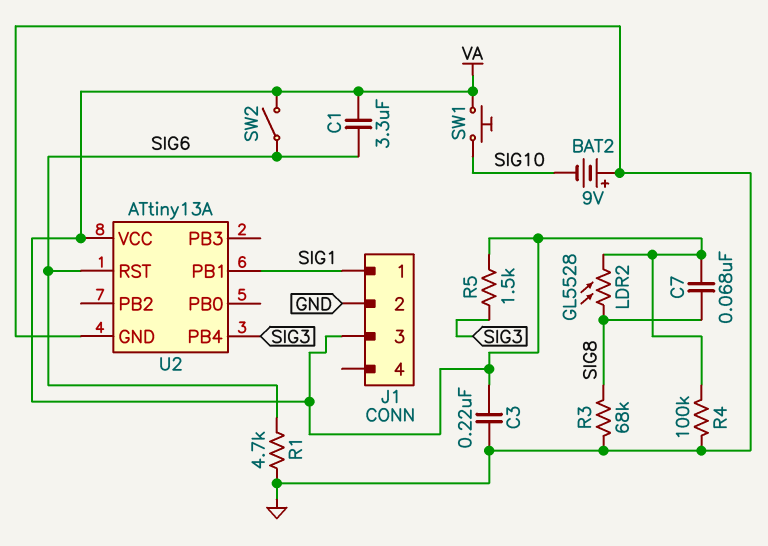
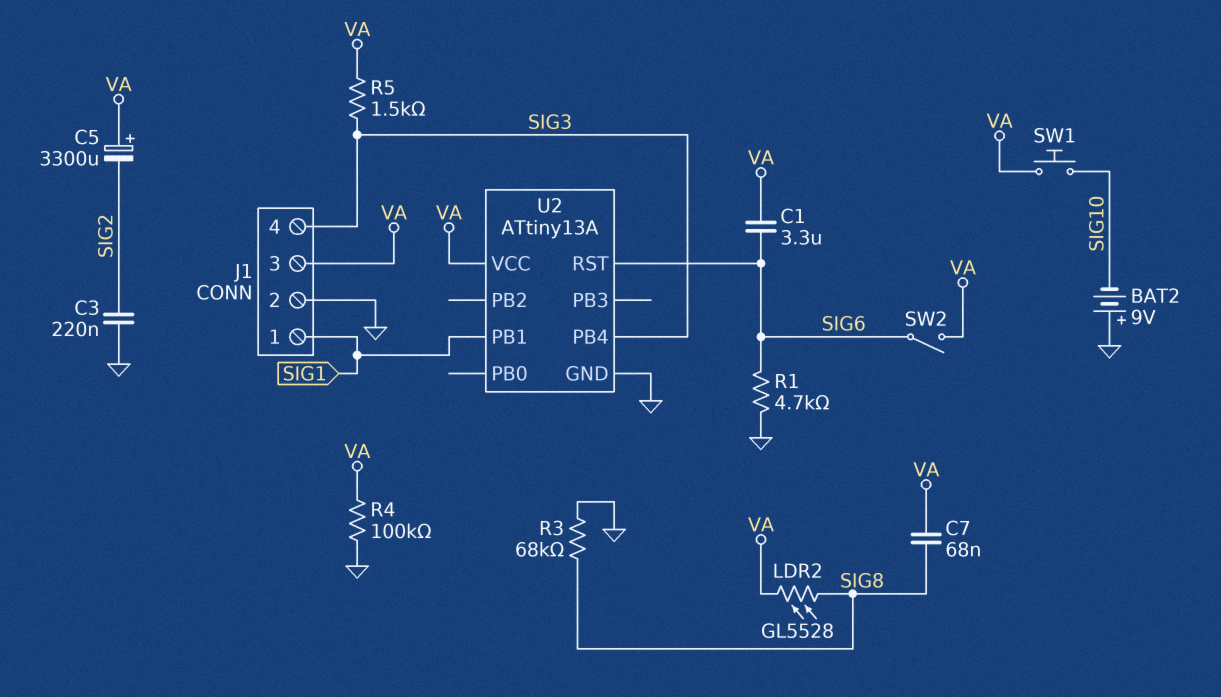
C3: 220nF (GND, VA) -> 220nF (GND, SIG2)
C5: none -> 3300uF (plus VA, minus SIG2)
J1 pin 4: none -> SIG3

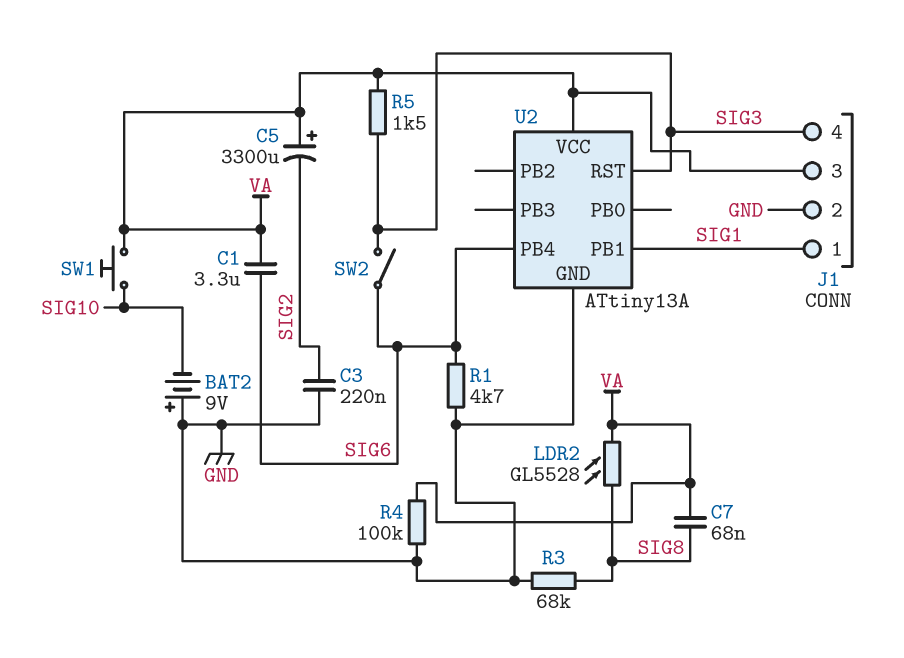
SW2: switch (SIG6, VA) -> switch (SIG3, SIG6)
U2 pin PB4: SIG3 -> SIG6
U2 pin RST: SIG6 -> SIG3

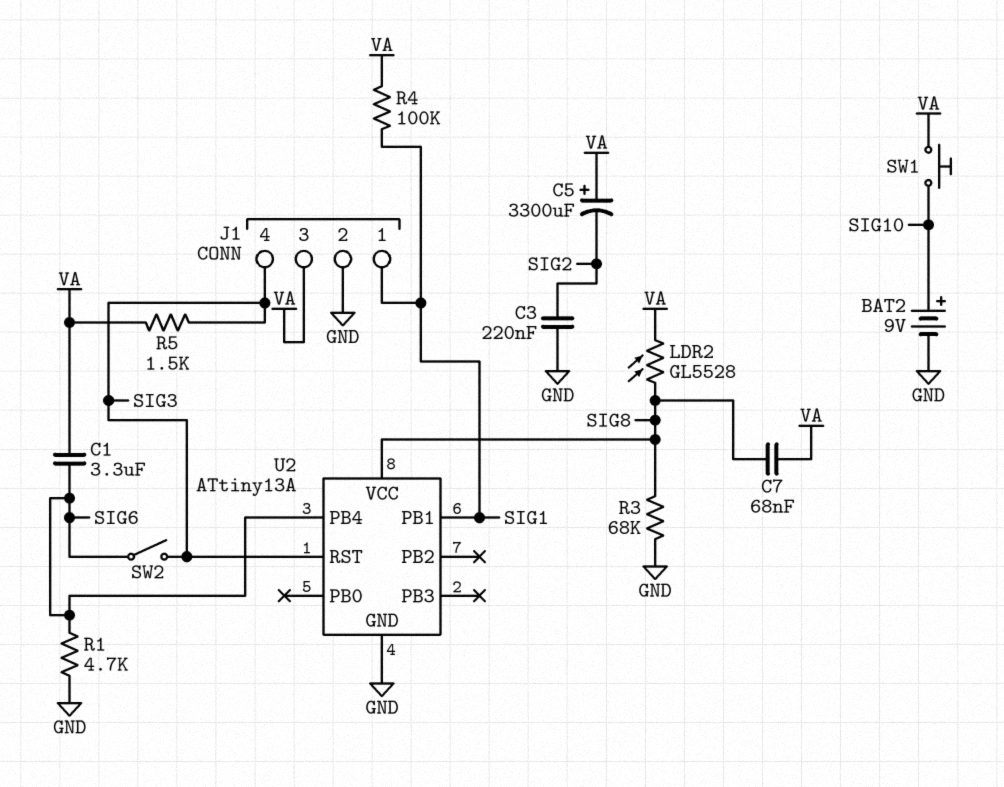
BAT2: 9V (plus GND, minus SIG10) -> 9V (plus SIG10, minus GND)
R4: 100k (GND, VA) -> 100k (SIG1, VA)
U2 pin VCC: VA -> SIG8

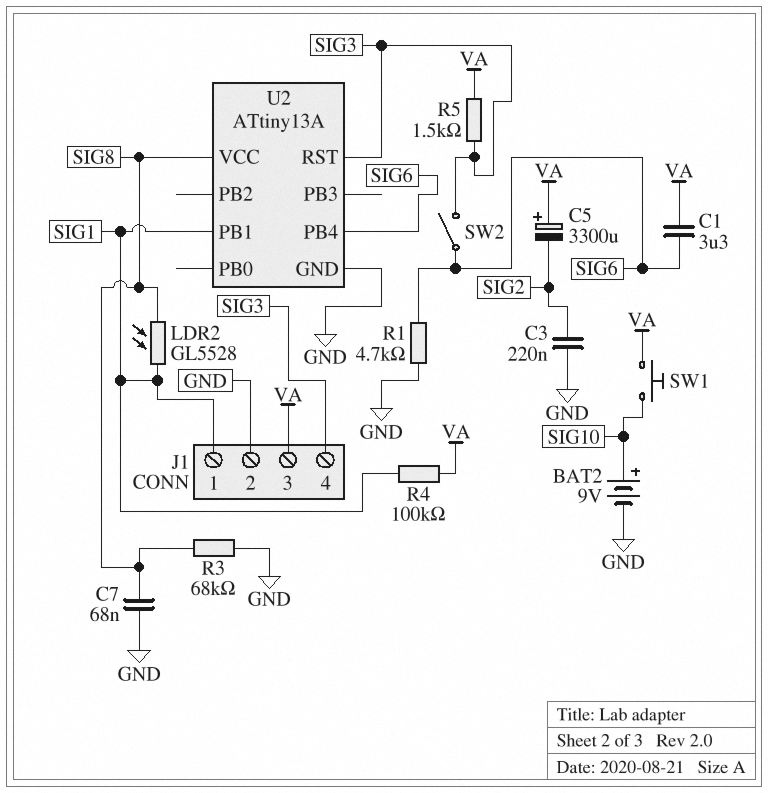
C7: 68nF (SIG8, VA) -> 68nF (GND, SIG8)
LDR2: GL5528 (SIG8, VA) -> GL5528 (SIG1, SIG8)

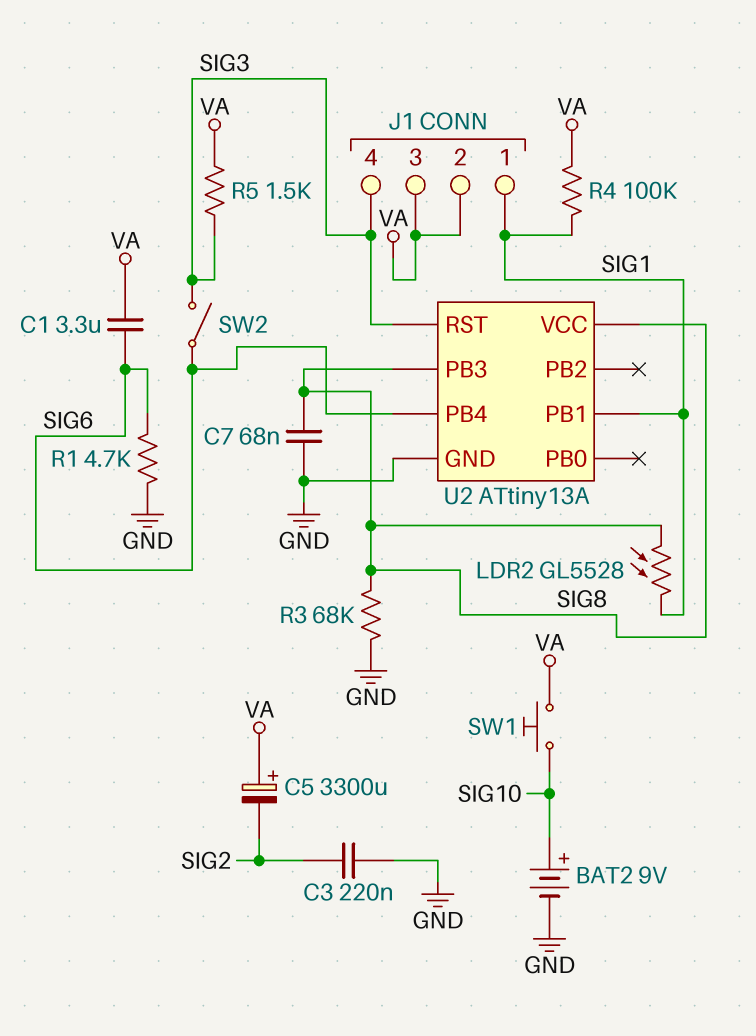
J1 pin 2: GND -> VA
U2 pin PB3: none -> SIG8

